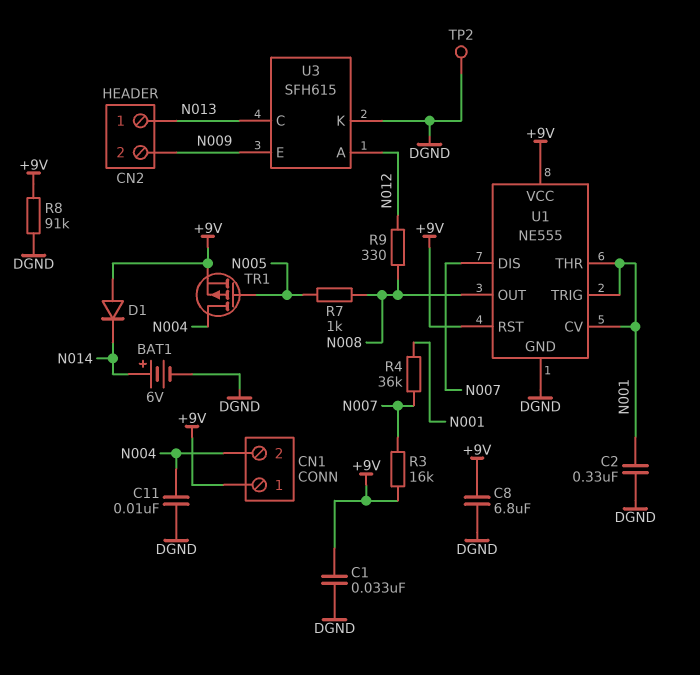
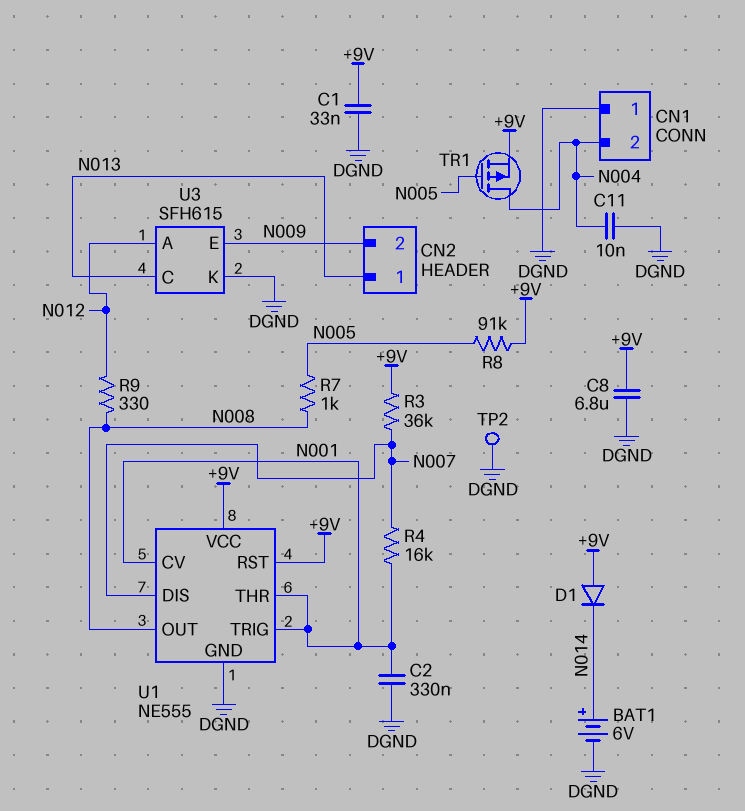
CN1 pin 1: +9V -> DGND
R3: 16k (+9V, N007) -> 36k (+9V, N007)
R4: 36k (N001, N007) -> 16k (N001, N007)
R8: 91k (+9V, DGND) -> 91k (+9V, N005)

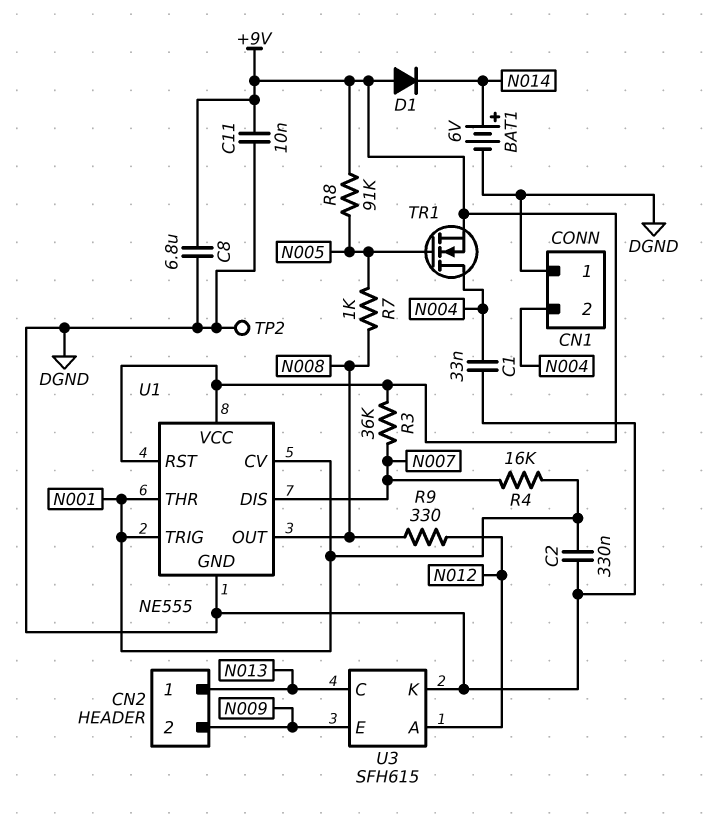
C1: 33nF (+9V, DGND) -> 33nF (DGND, N004)
C11: 10nF (DGND, N004) -> 10nF (+9V, DGND)
TR1: PMOS (G N005, D N004, S +9V) -> NMOS (G N005, D N004, S +9V)

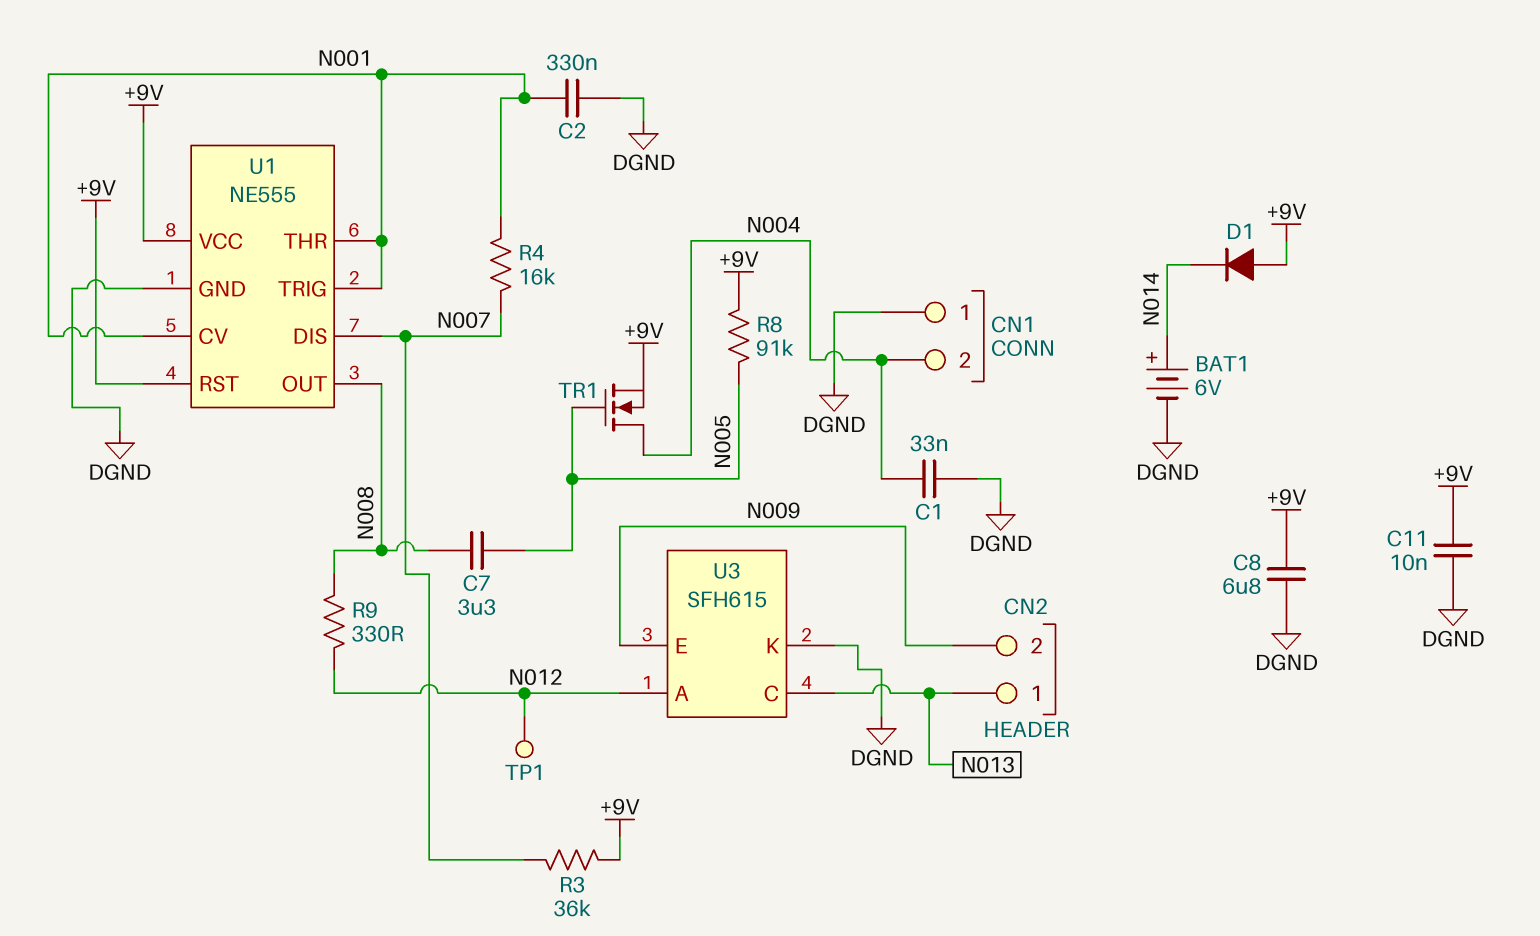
C7: none -> 3.3uF (N005, N008)
R7: 1k (N005, N008) -> none
TP1: none -> test point (N012)
TP2: test point (DGND) -> none

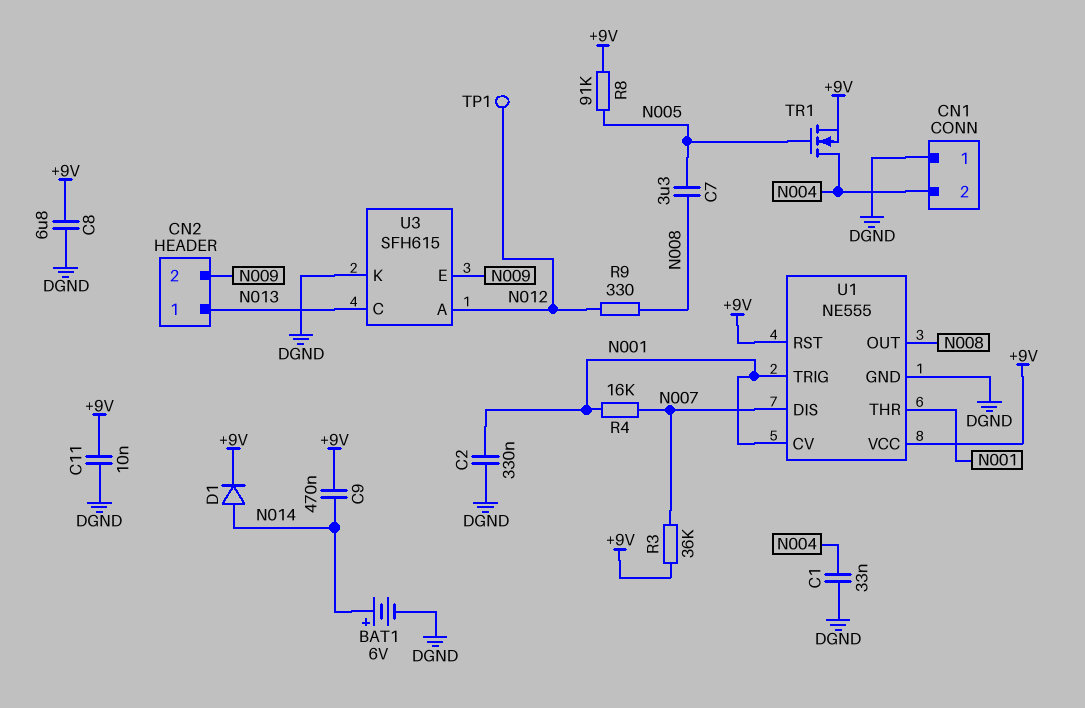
C9: none -> 470nF (+9V, N014)
D1: diode (A +9V, K N014) -> diode (A N014, K +9V)

